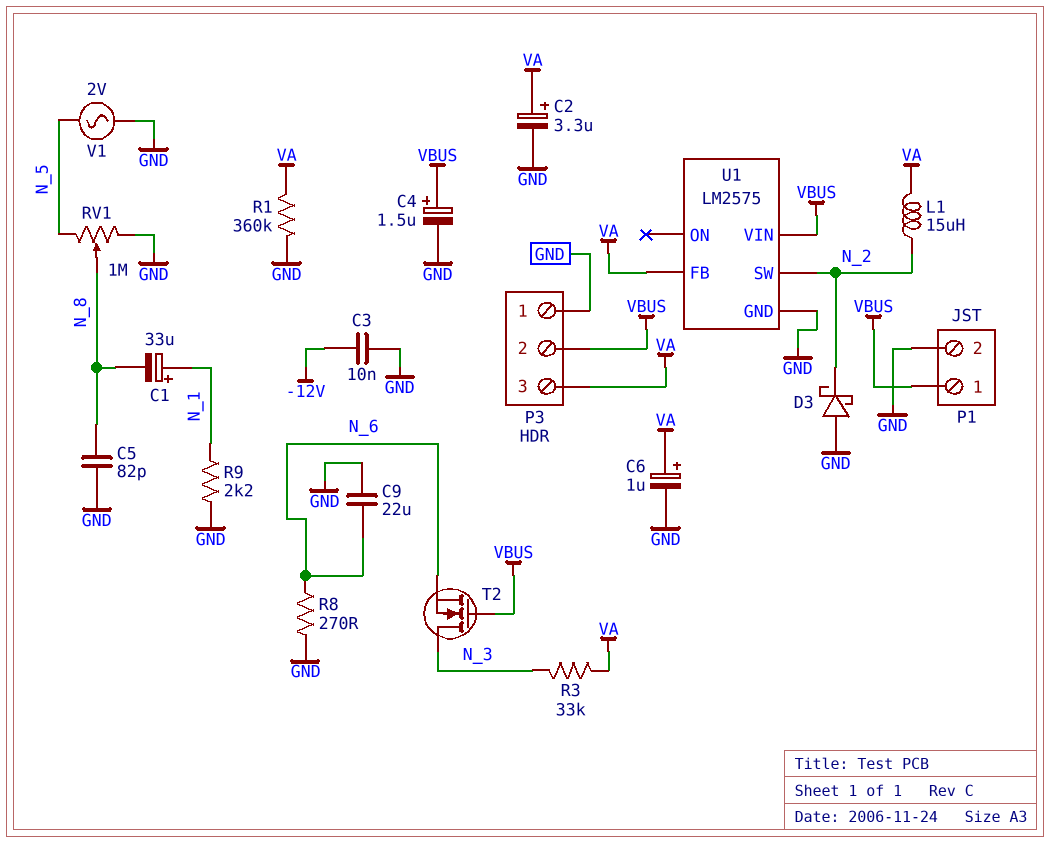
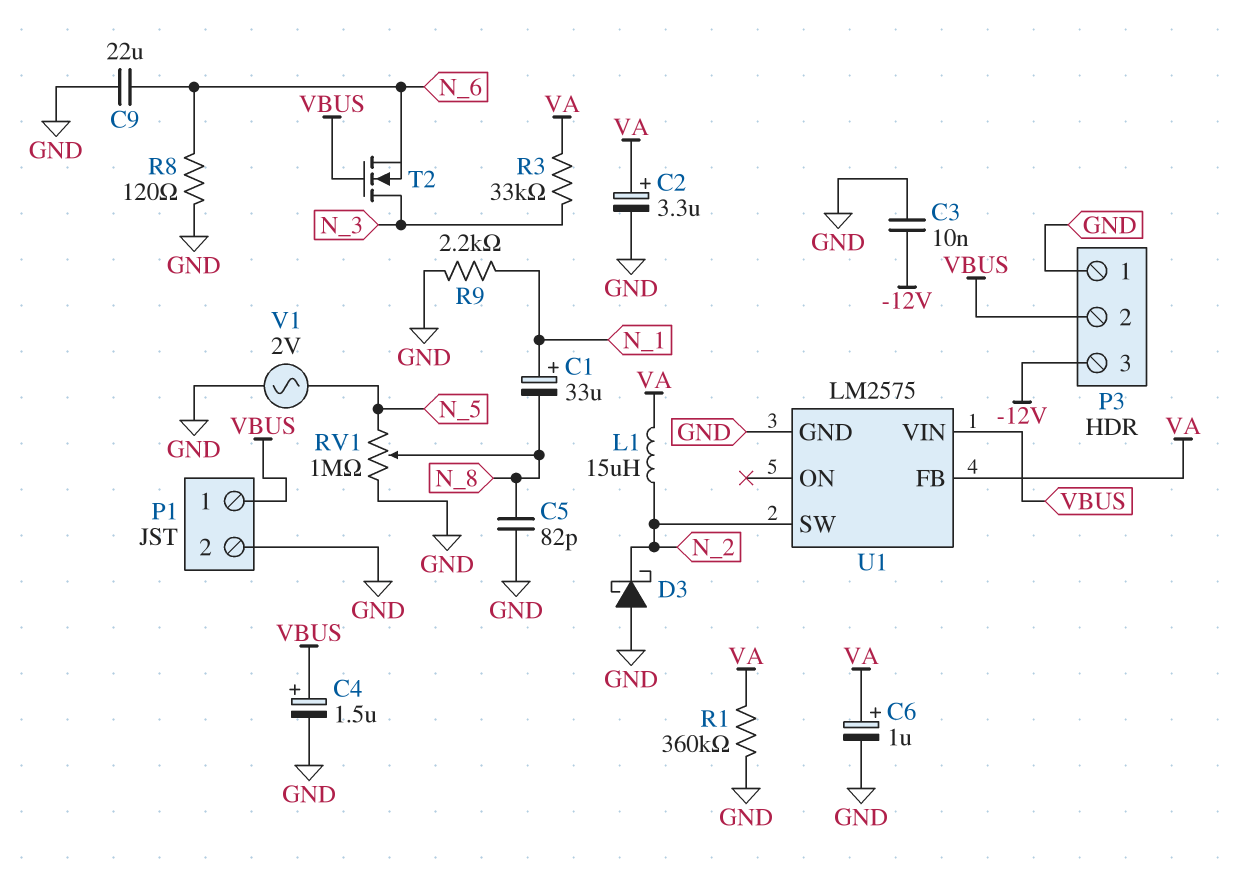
P3 pin 3: VA -> -12V
R8: 270 (GND, N_6) -> 120 (GND, N_6)

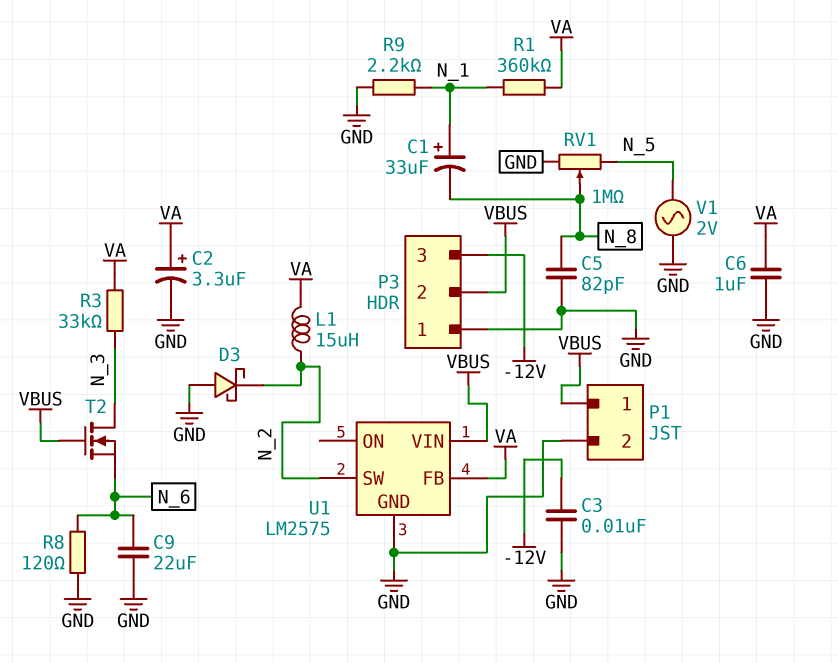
C4: 1.5uF (plus VBUS, minus GND) -> none
C6: 1uF (plus VA, minus GND) -> 1uF (GND, VA)
R1: 360k (GND, VA) -> 360k (N_1, VA)

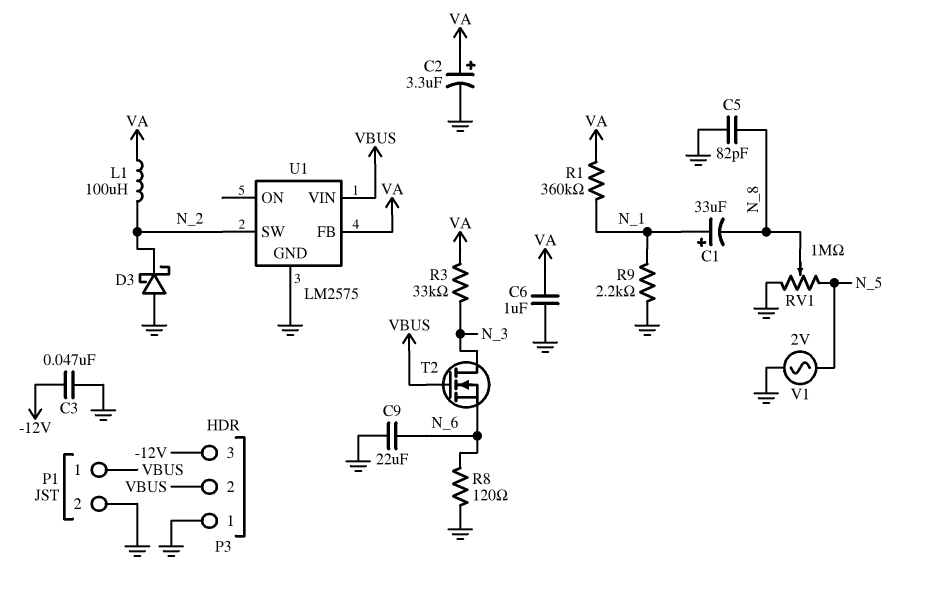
C3: 10nF (-12V, GND) -> 47nF (-12V, GND)
L1: 15uH (N_2, VA) -> 100uH (N_2, VA)

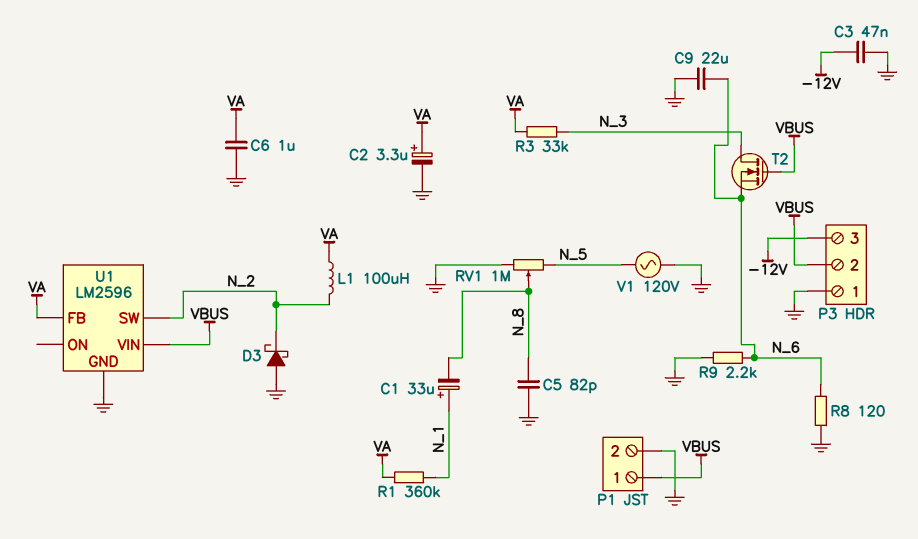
R9: 2.2k (GND, N_1) -> 2.2k (GND, N_6)
U1: LM2575 -> LM2596
V1: AC 2V (GND, N_5) -> AC 120V (GND, N_5)

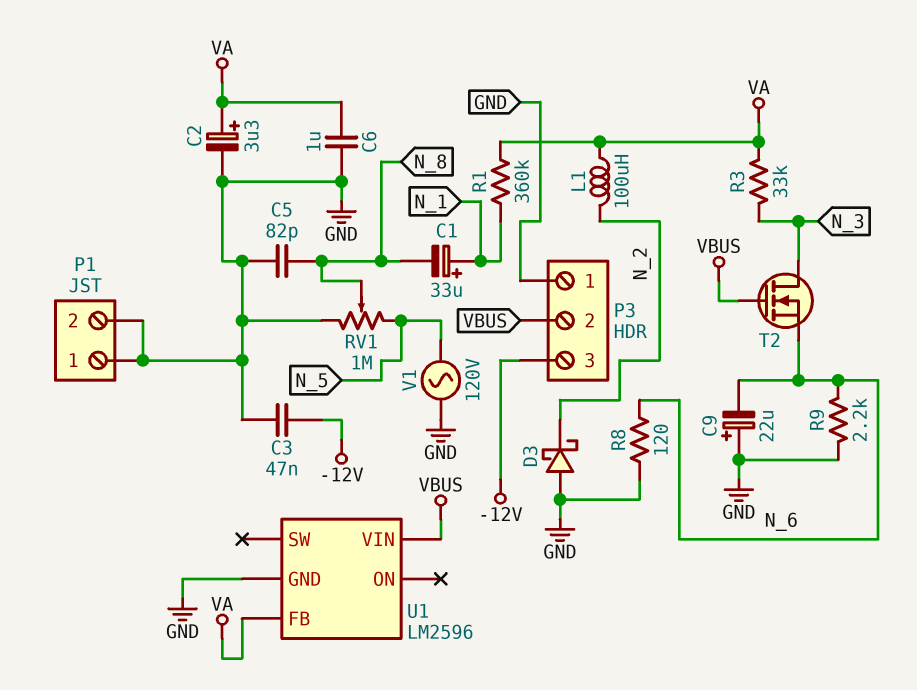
C9: 22uF (GND, N_6) -> 22uF (plus GND, minus N_6)
P1 pin 1: VBUS -> GND
U1 pin SW: N_2 -> none

